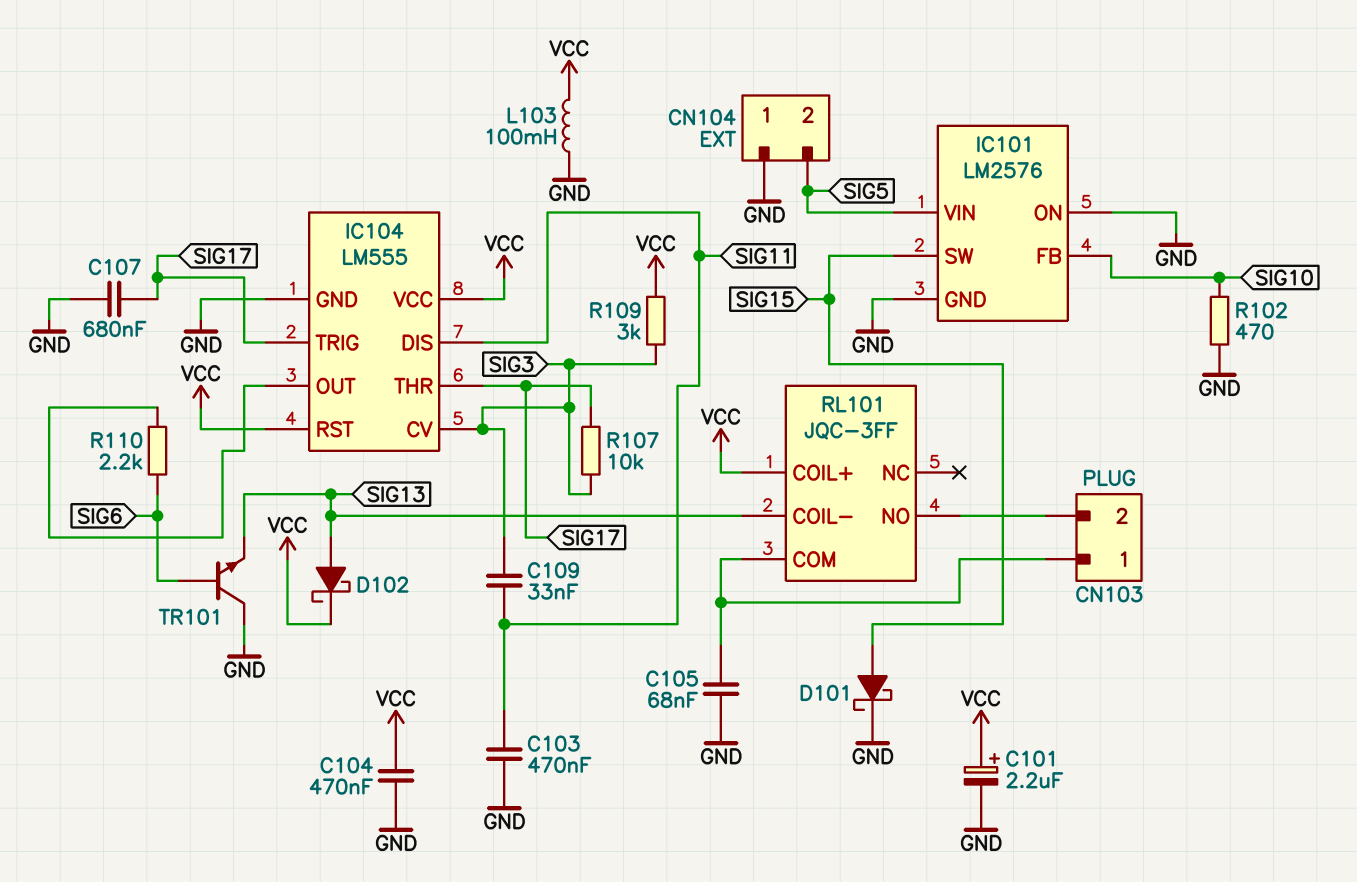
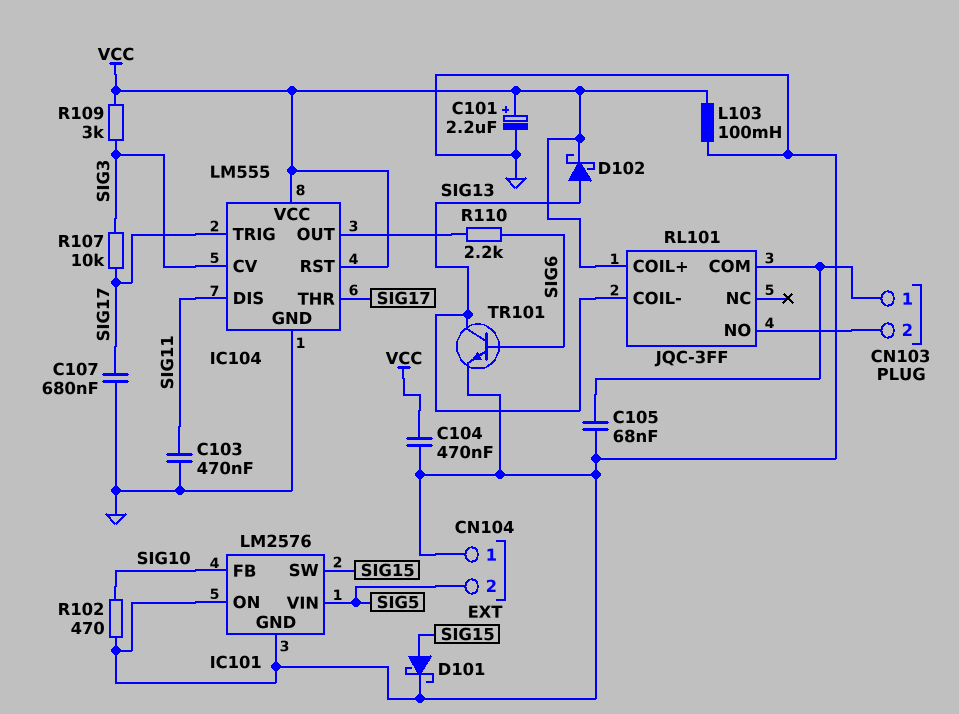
C109: 33nF (SIG3, SIG11) -> none
TR101: NPN (B SIG6, C GND, E SIG13) -> NPN (B SIG6, C SIG13, E GND)

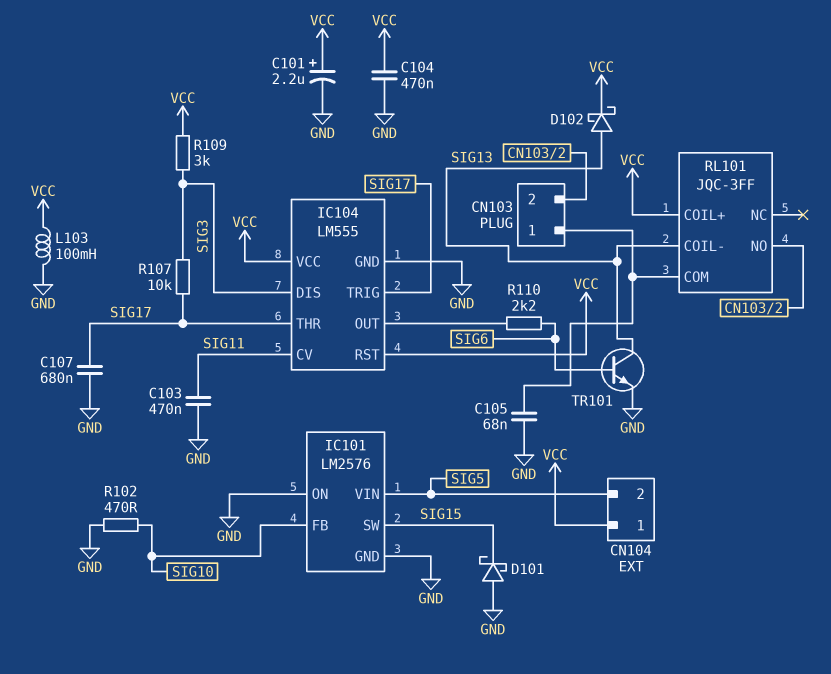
CN104 pin 1: GND -> VCC
D101: schottky (A SIG15, K GND) -> schottky (A GND, K SIG15)
IC104 pin CV: SIG3 -> SIG11
IC104 pin DIS: SIG11 -> SIG3

